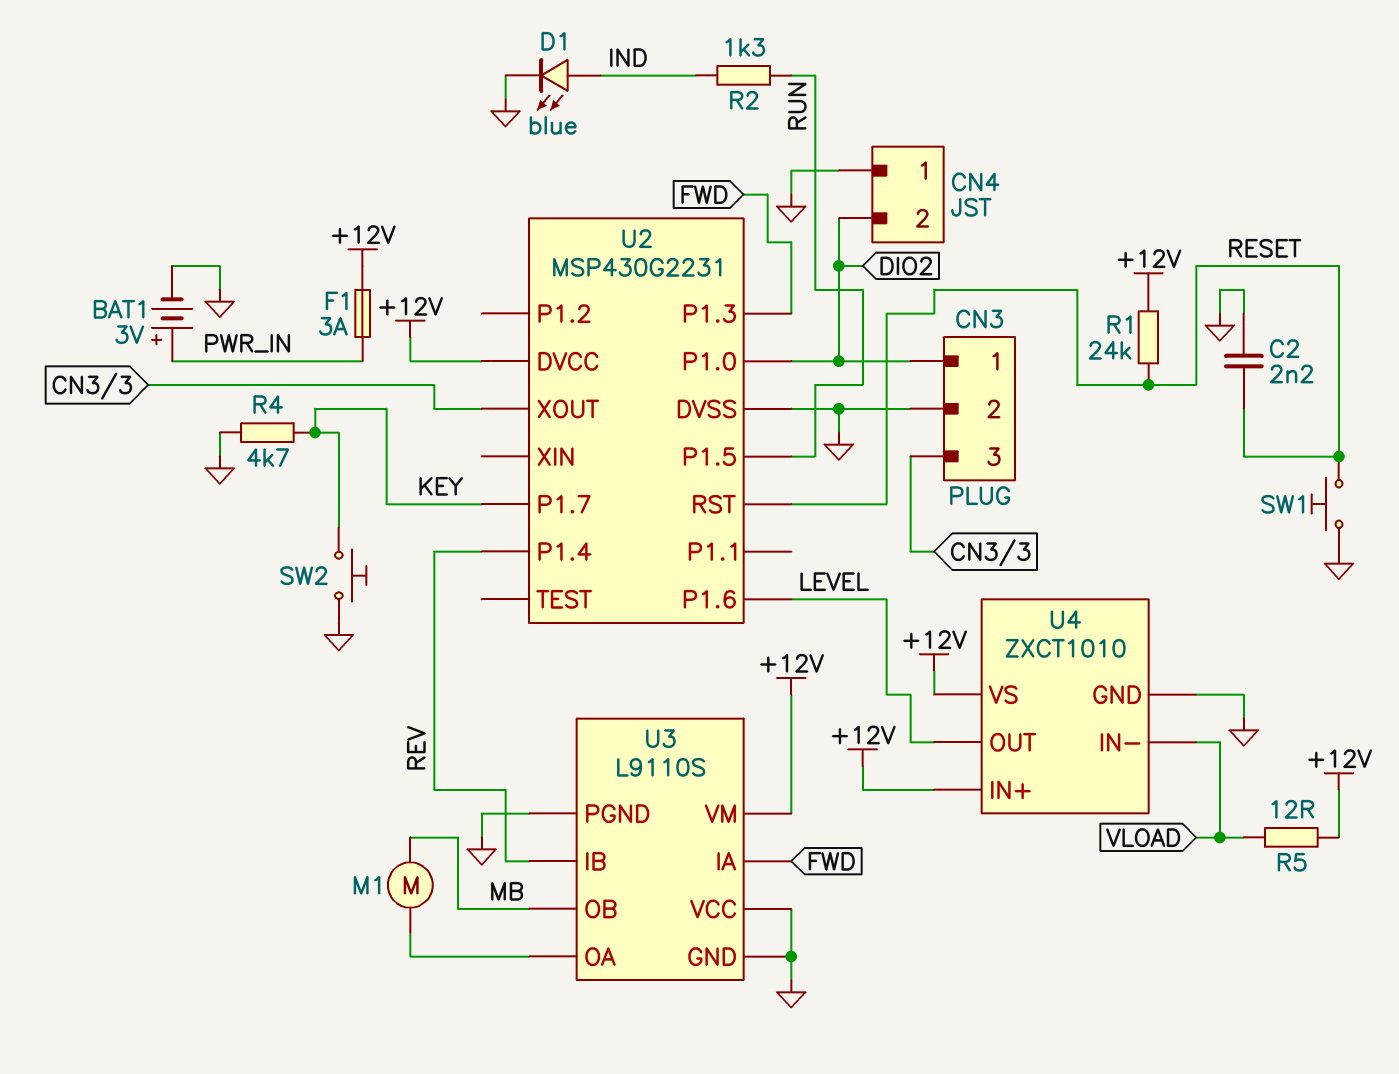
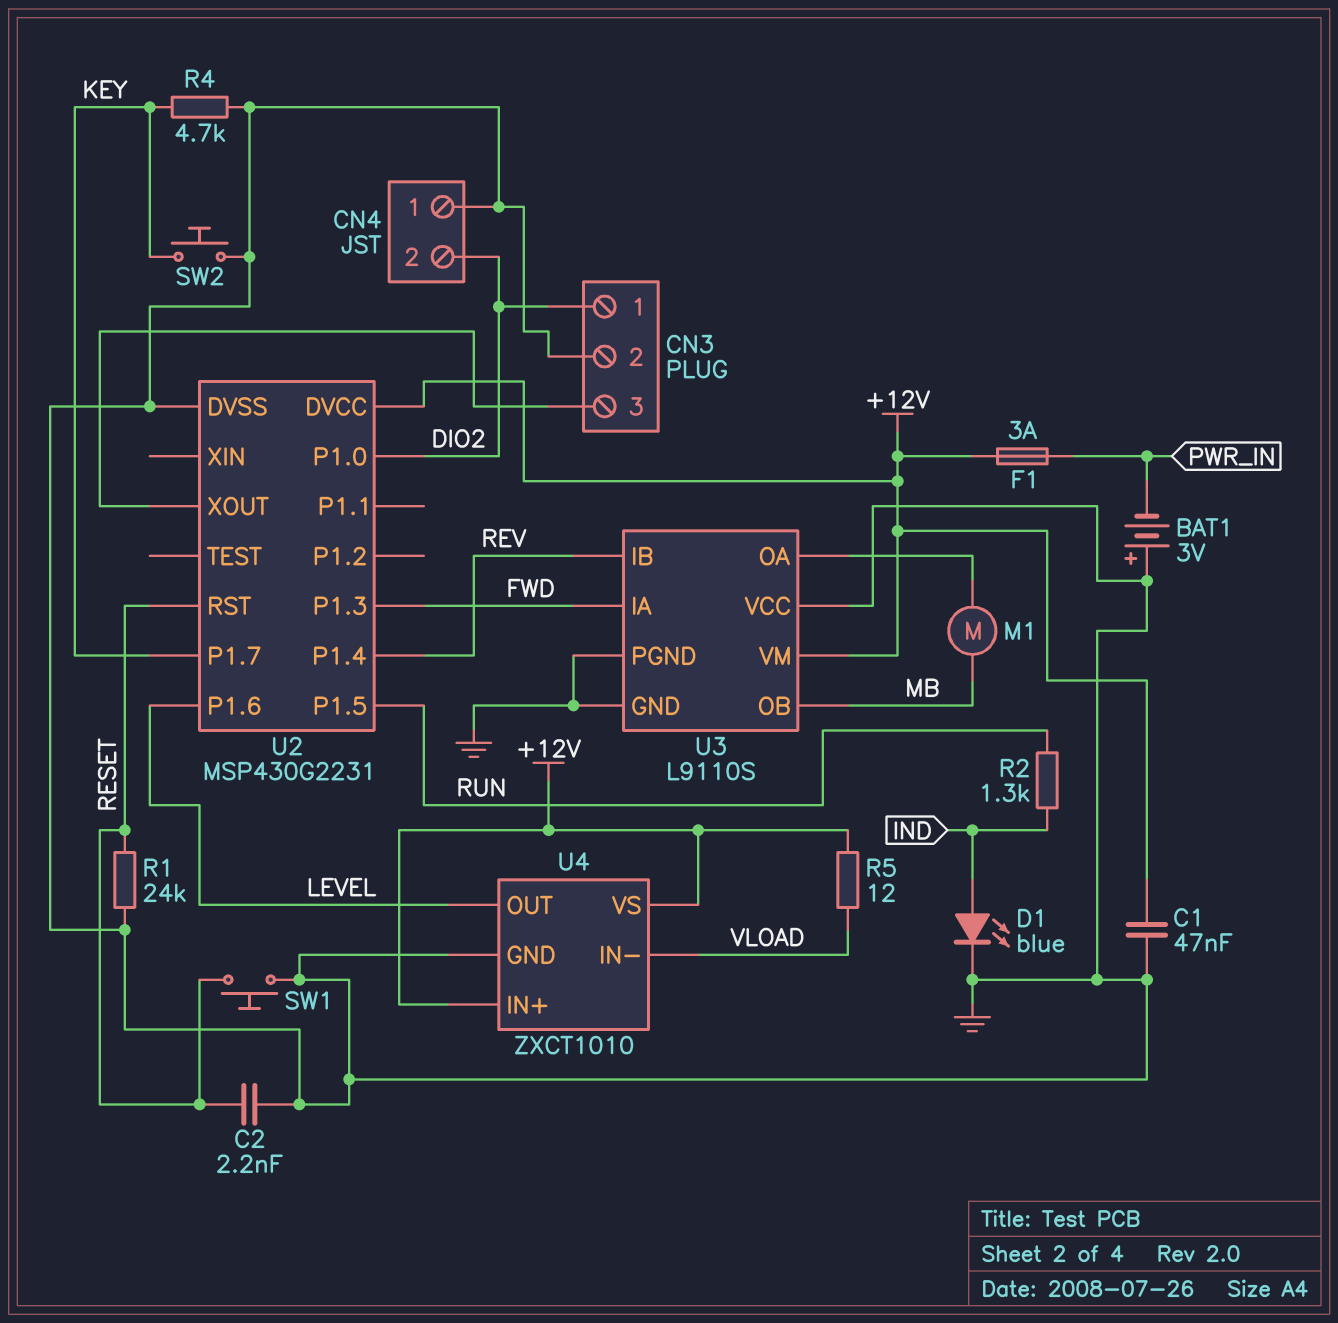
BAT1: 3V (plus PWR_IN, minus GND) -> 3V (plus GND, minus PWR_IN)
C1: none -> 47nF (+12V, GND)
R1: 24k (+12V, RESET) -> 24k (GND, RESET)

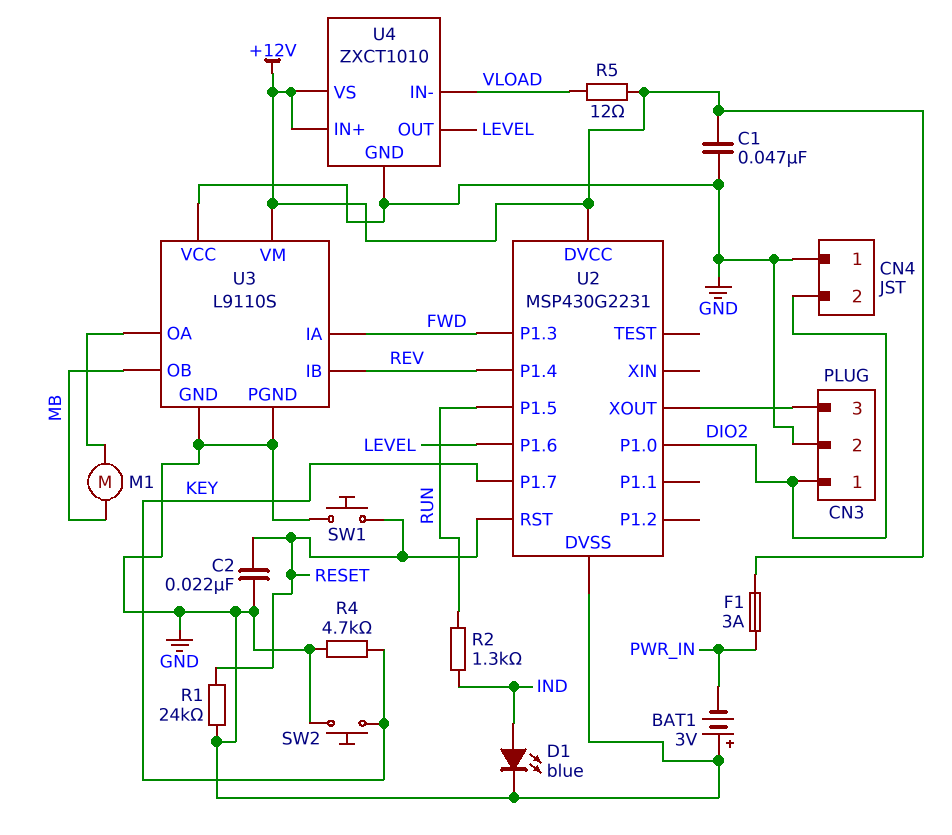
C2: 2.2nF (GND, RESET) -> 22nF (GND, RESET)

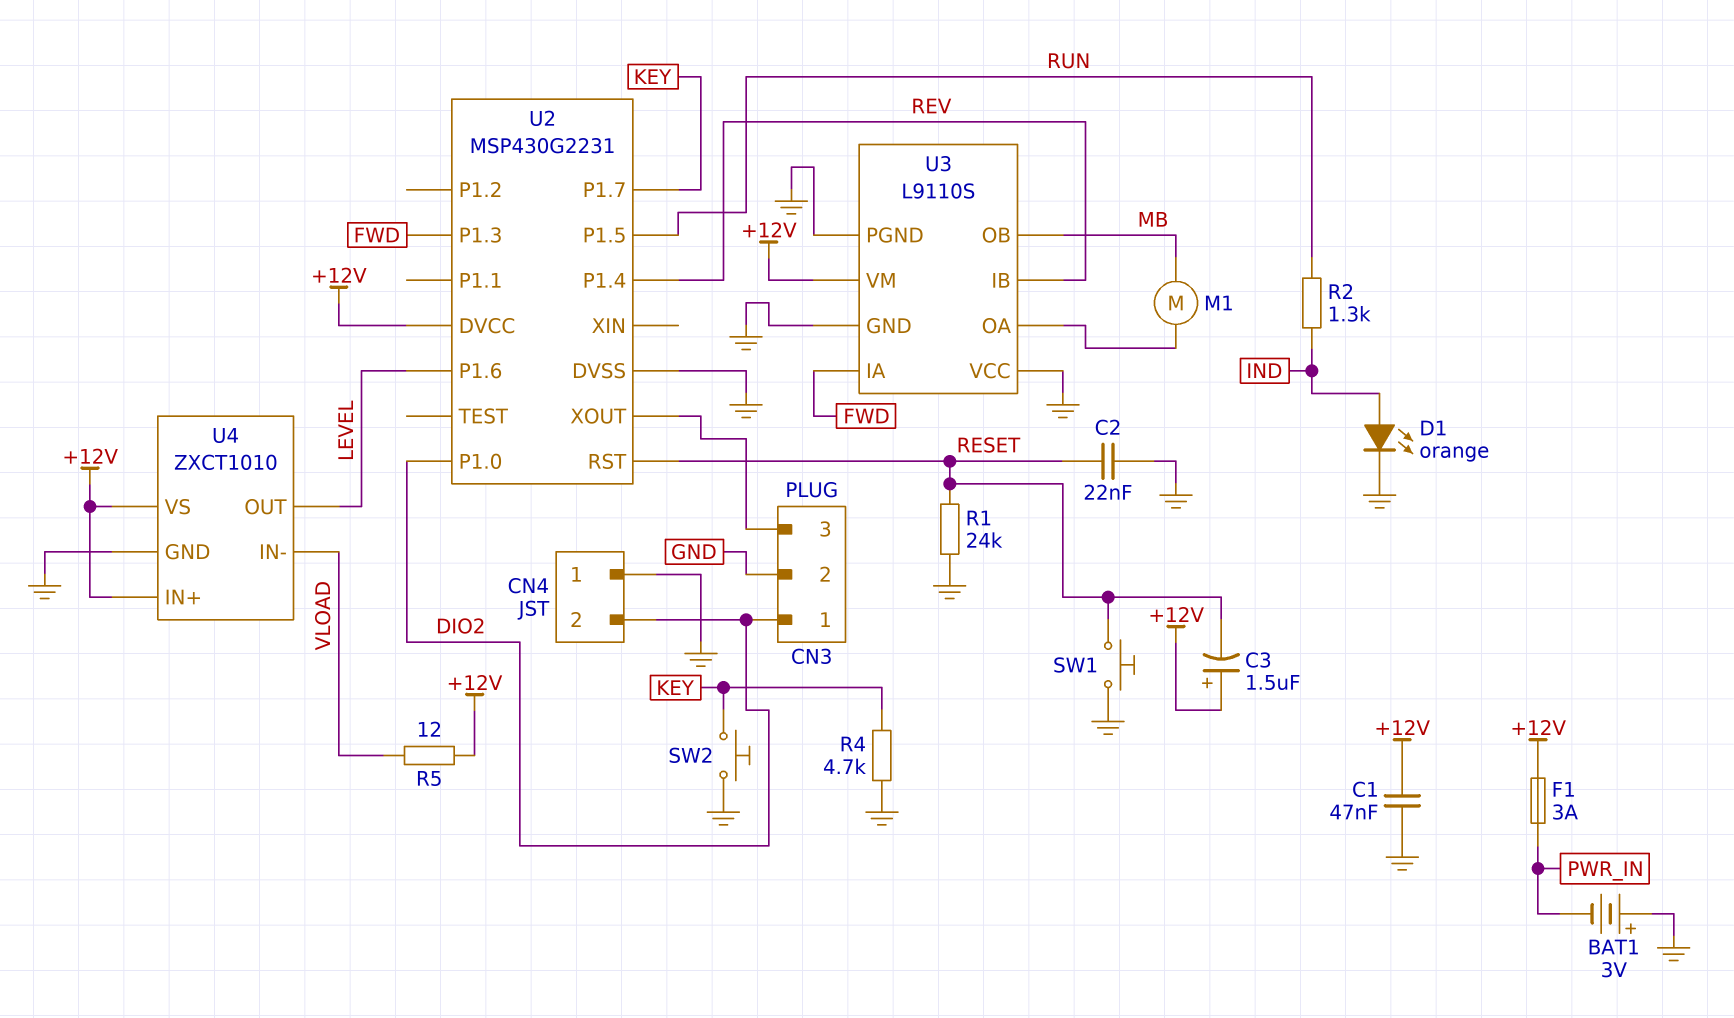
C3: none -> 1.5uF (plus +12V, minus RESET)
D1: LED blue (A IND, K GND) -> LED orange (A IND, K GND)

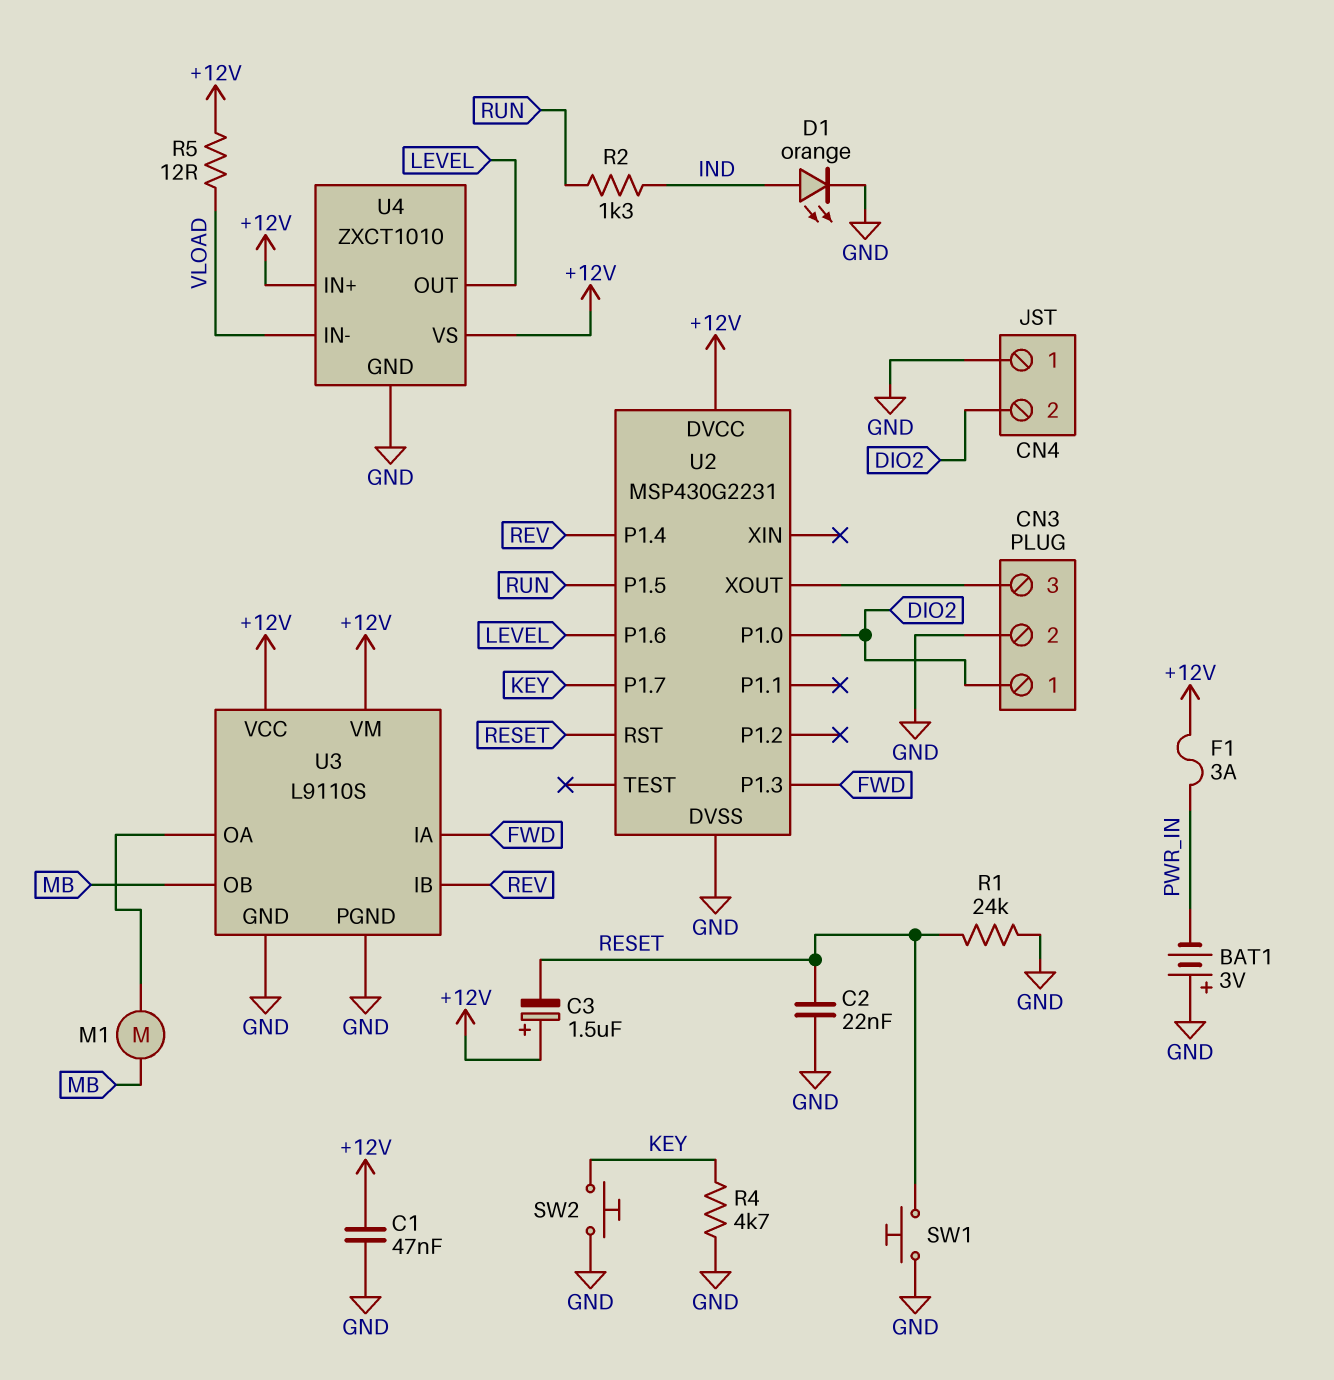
U3 pin VCC: GND -> +12V

